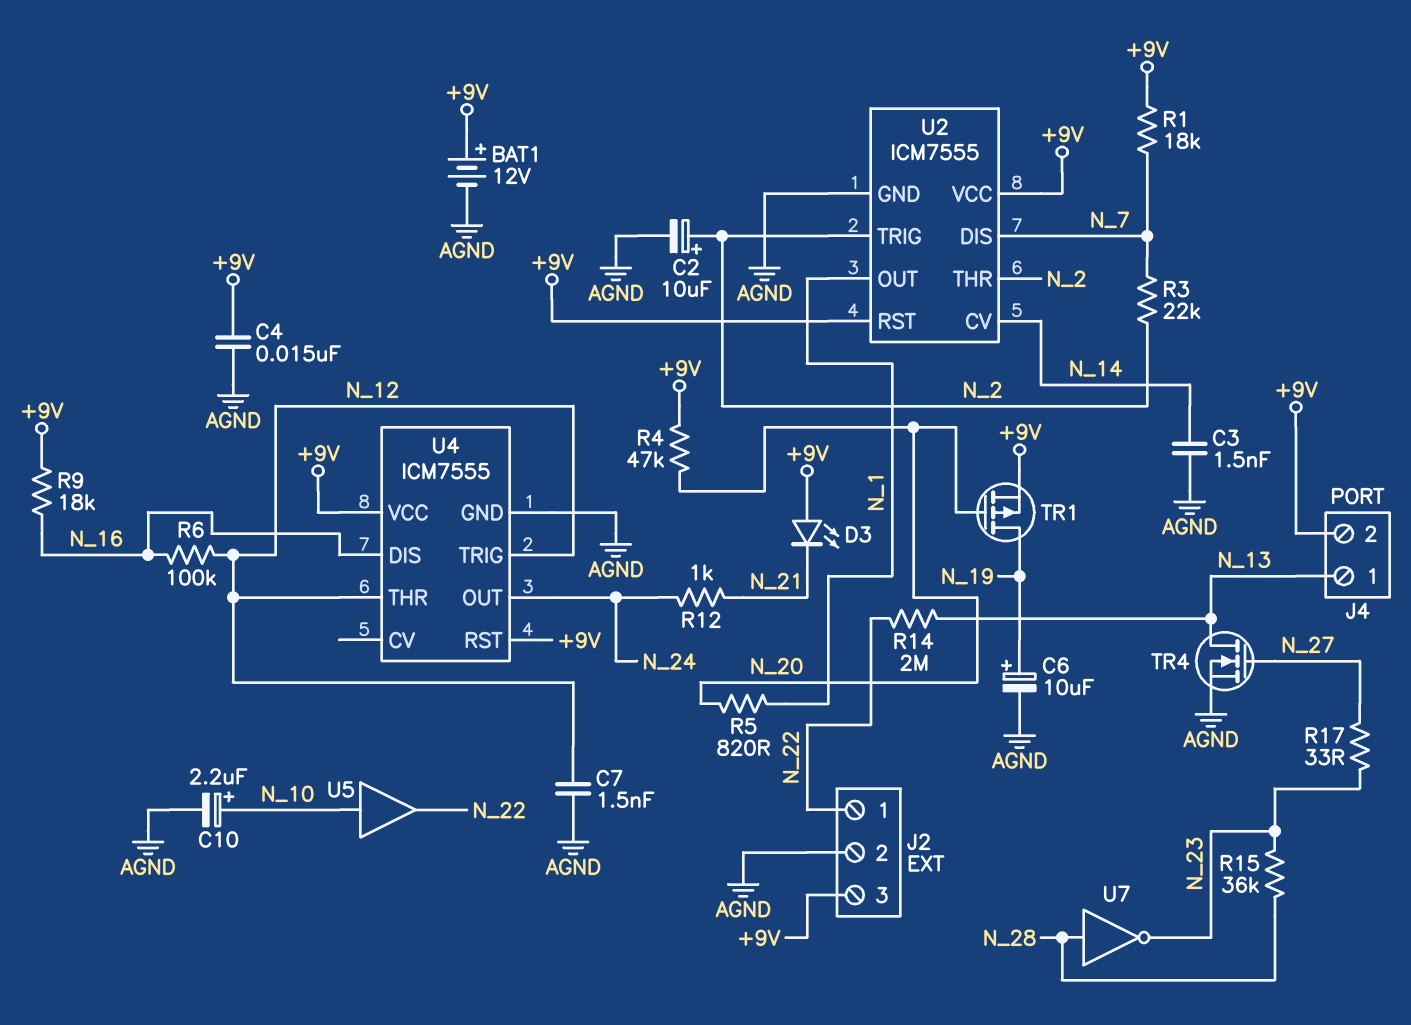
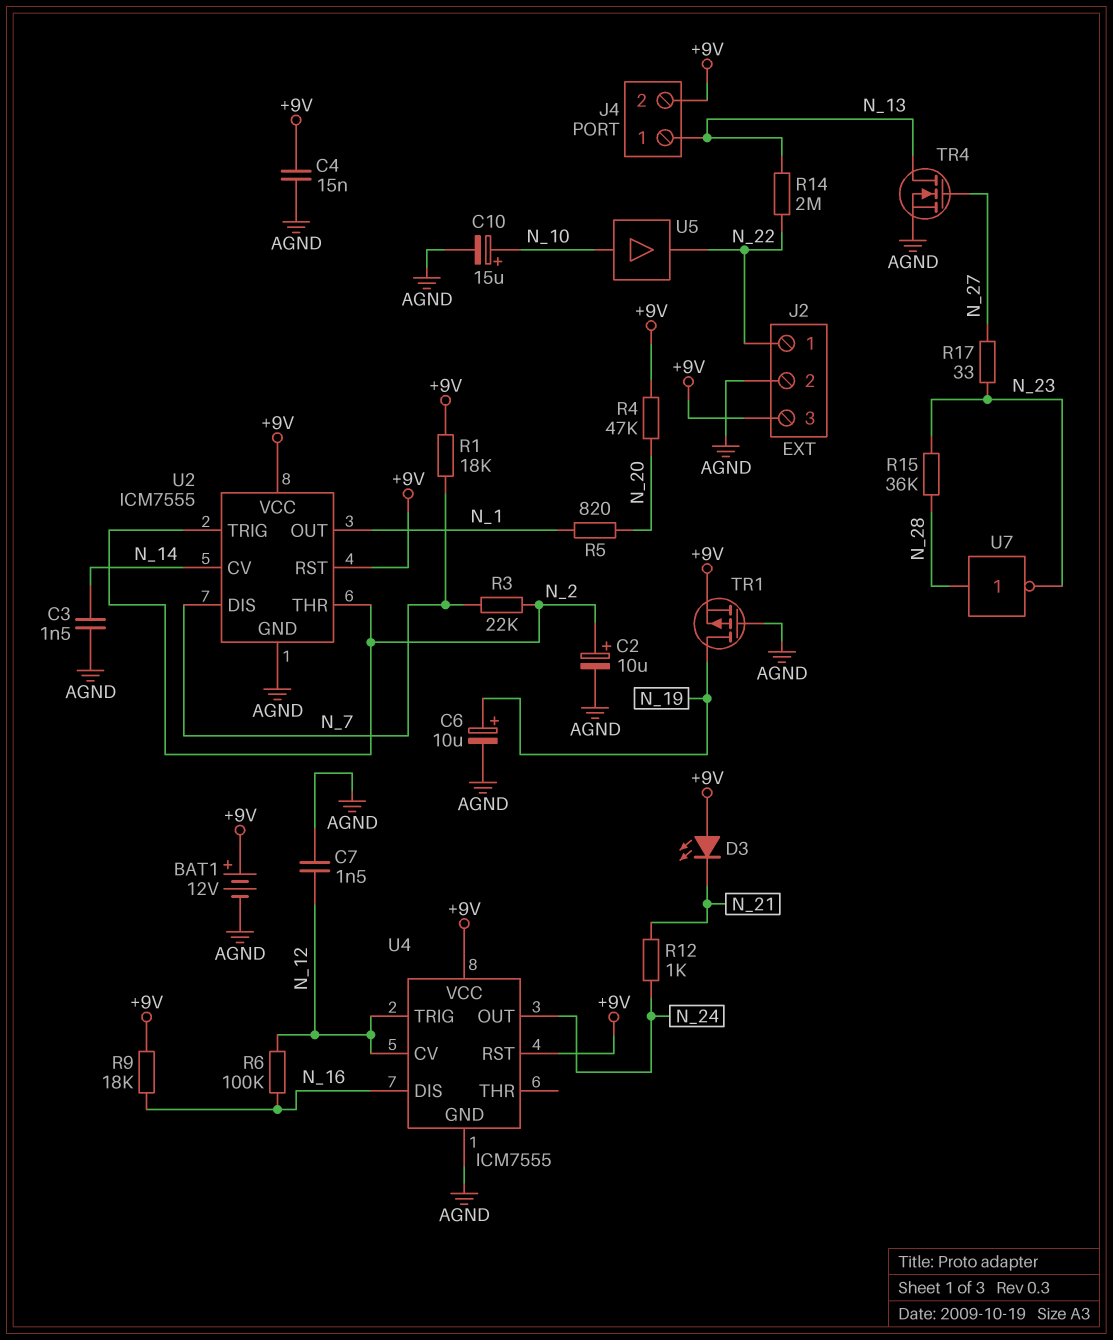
C10: 2.2uF (plus N_10, minus AGND) -> 15uF (plus N_10, minus AGND)
TR1: PMOS (G N_20, D N_19, S +9V) -> PMOS (G AGND, D N_19, S +9V)
U4 pin CV: none -> N_12
U4 pin THR: N_12 -> none

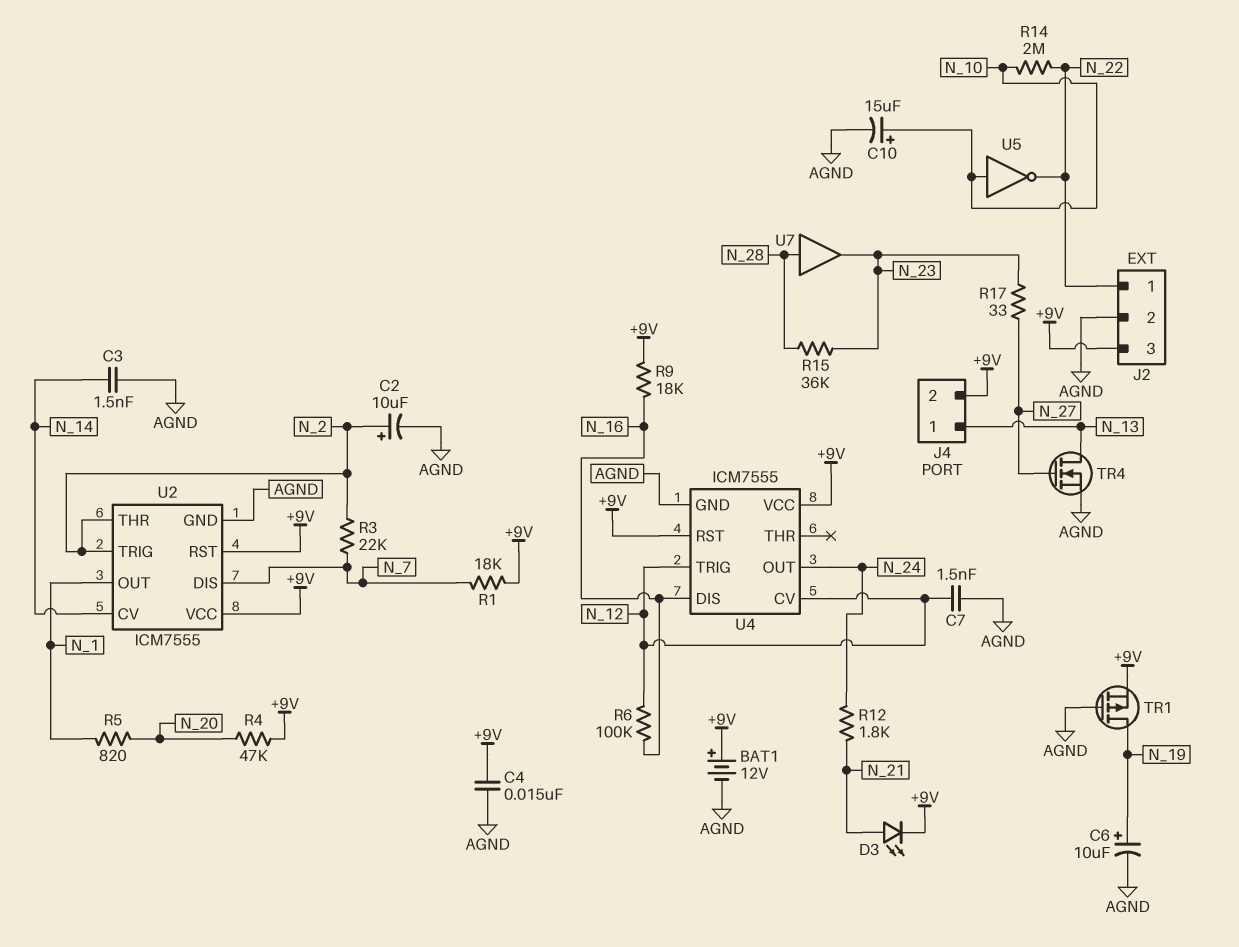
D3: LED (A +9V, K N_21) -> LED (A N_21, K +9V)
R12: 1k (N_21, N_24) -> 1.8k (N_21, N_24)
R14: 2M (N_13, N_22) -> 2M (N_10, N_22)
U5: buffer (in N_10, out N_22) -> NOT (in N_10, out N_22)
U7: NOT (in N_28, out N_23) -> buffer (in N_28, out N_23)

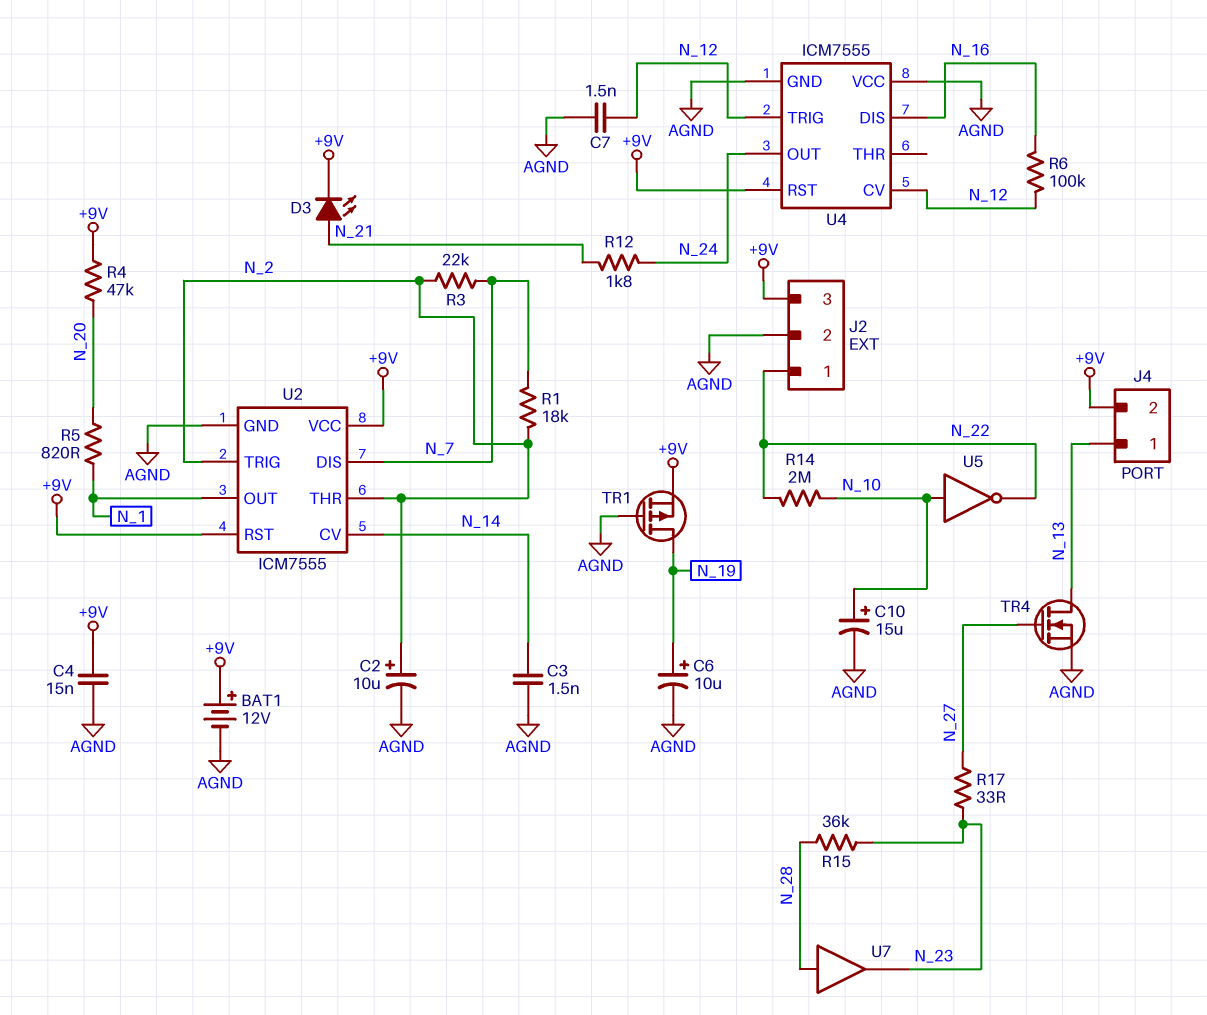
R1: 18k (+9V, N_7) -> 18k (N_2, N_7)
R9: 18k (+9V, N_16) -> none
U4 pin VCC: +9V -> AGND

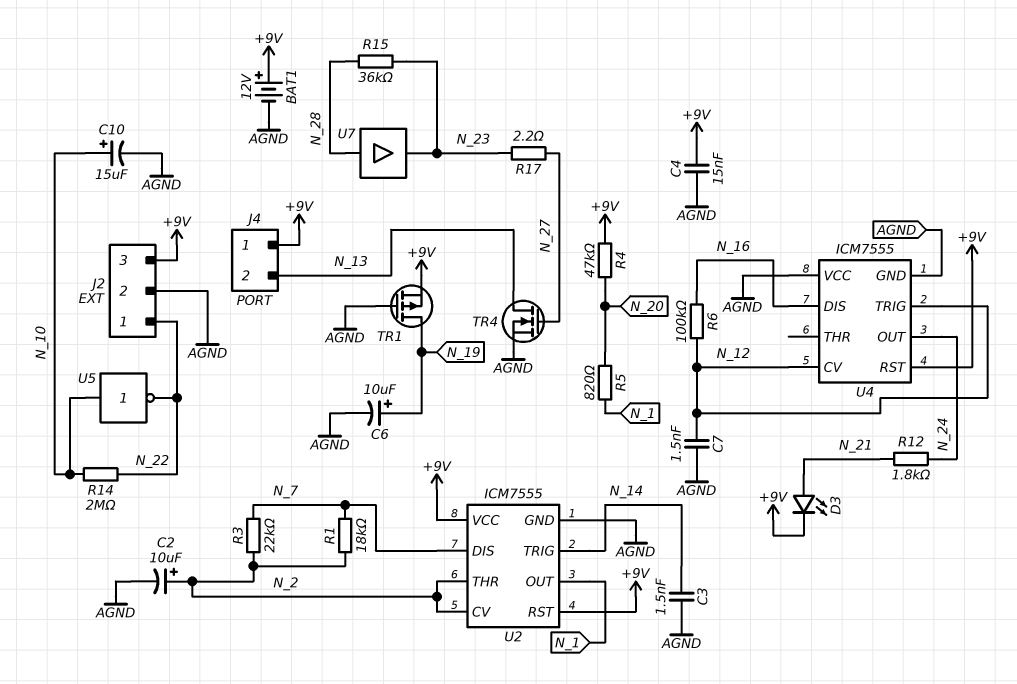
J4 pin 1: N_13 -> +9V
J4 pin 2: +9V -> N_13
R17: 33 (N_23, N_27) -> 2.2 (N_23, N_27)
U2 pin CV: N_14 -> N_2
U2 pin TRIG: N_2 -> N_14

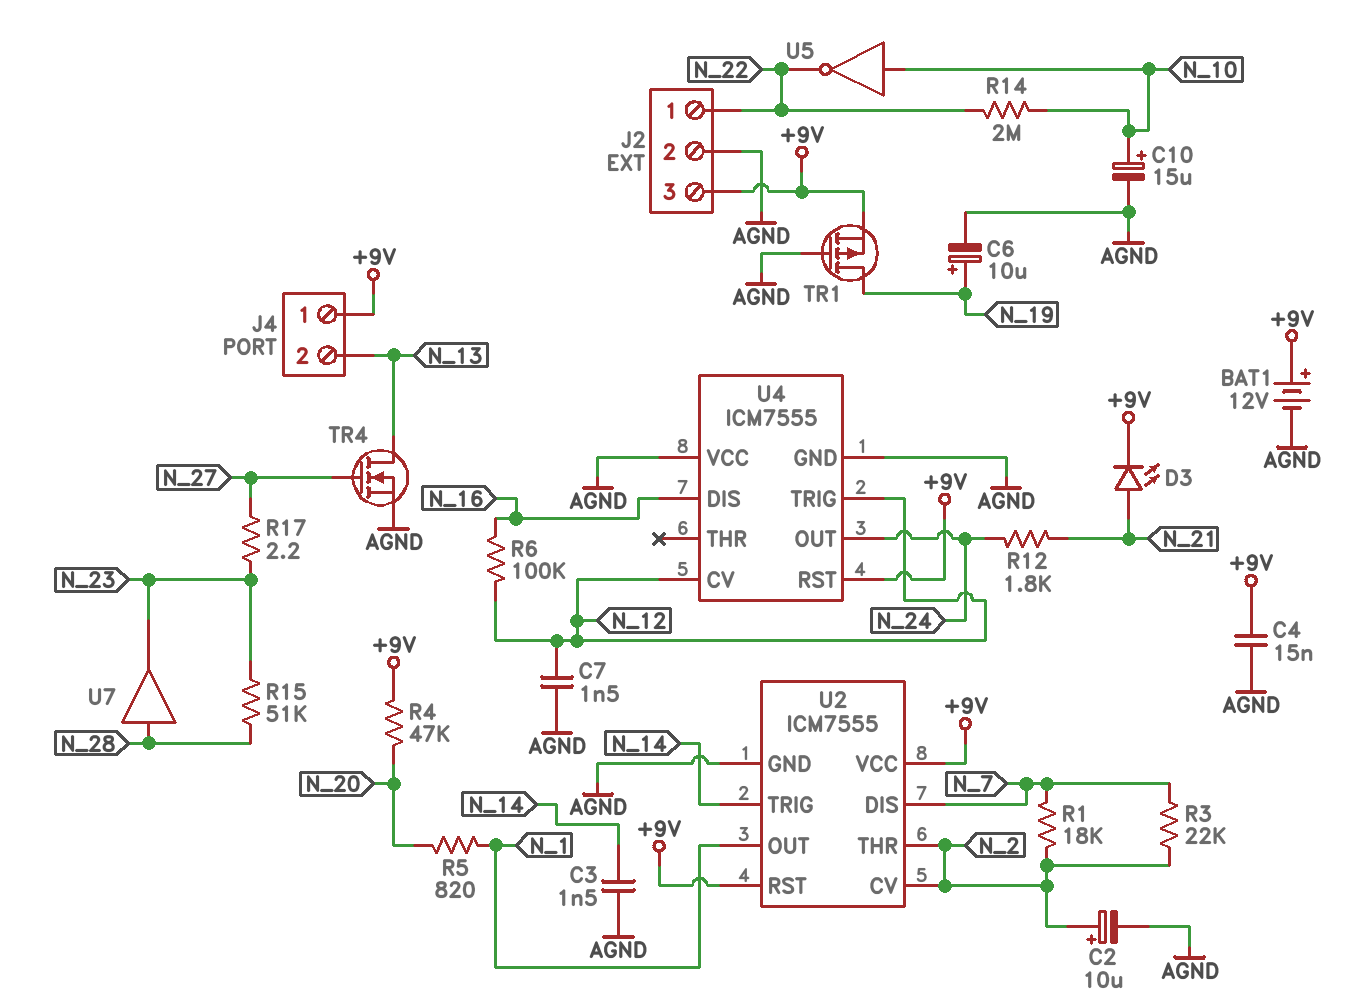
R15: 36k (N_23, N_28) -> 51k (N_23, N_28)

